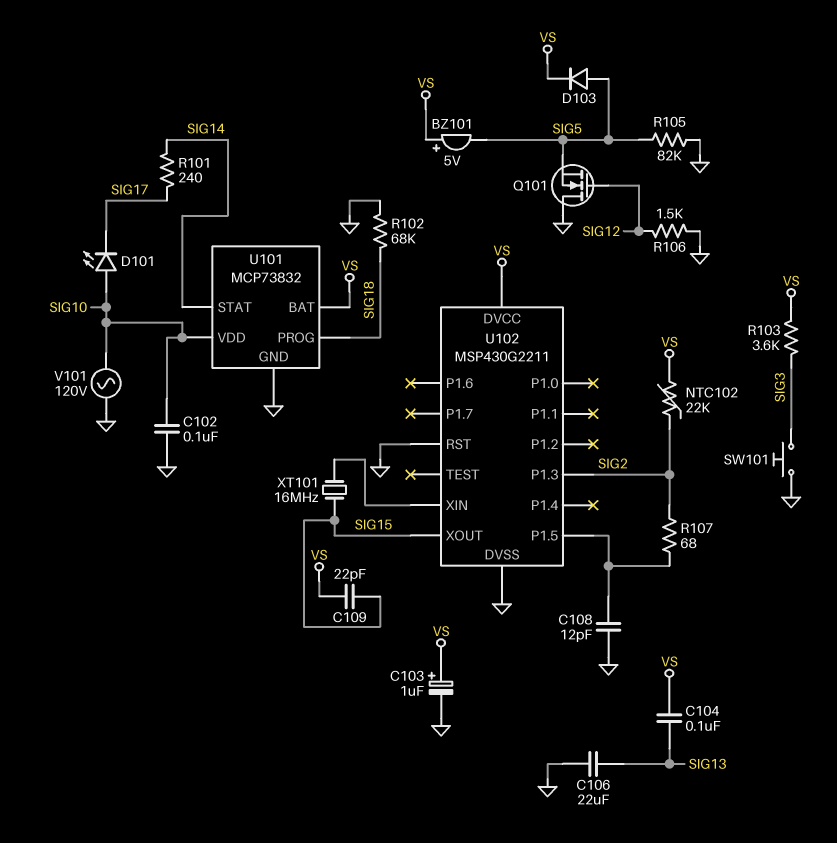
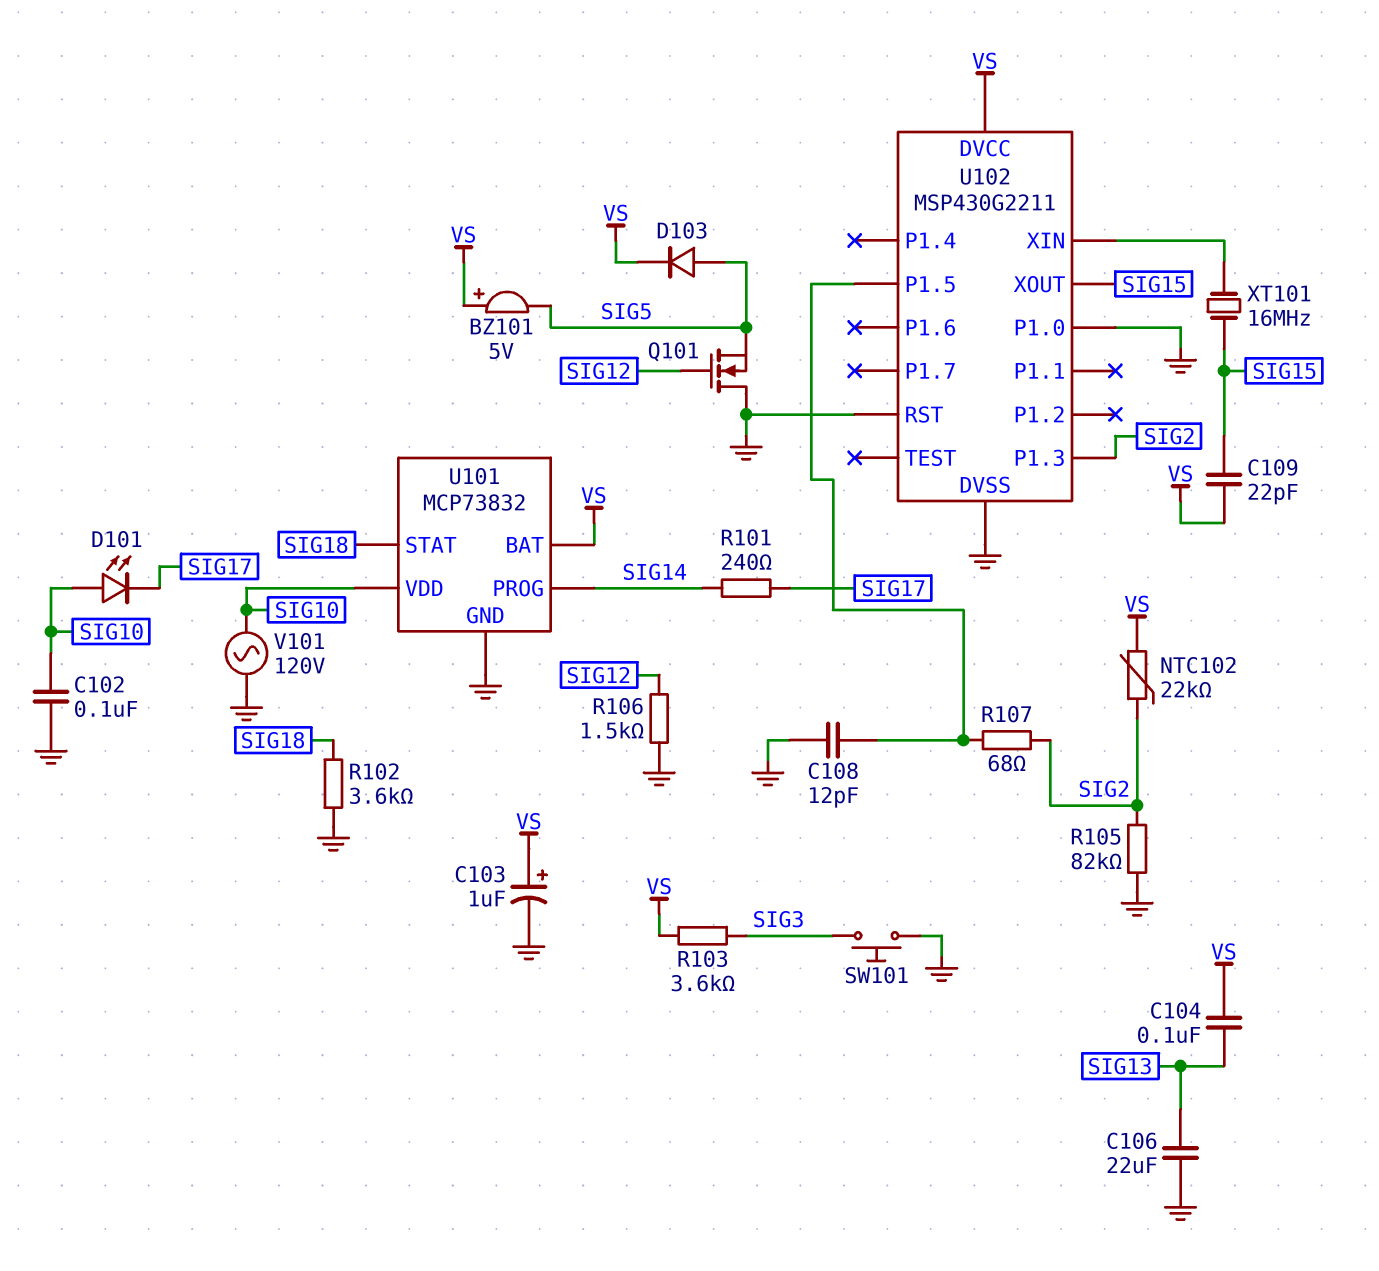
R102: 68k (GND, SIG18) -> 3.6k (GND, SIG18)
R105: 82k (GND, SIG5) -> 82k (GND, SIG2)
U101 pin PROG: SIG18 -> SIG14
U101 pin STAT: SIG14 -> SIG18
U102 pin P1.0: none -> GND

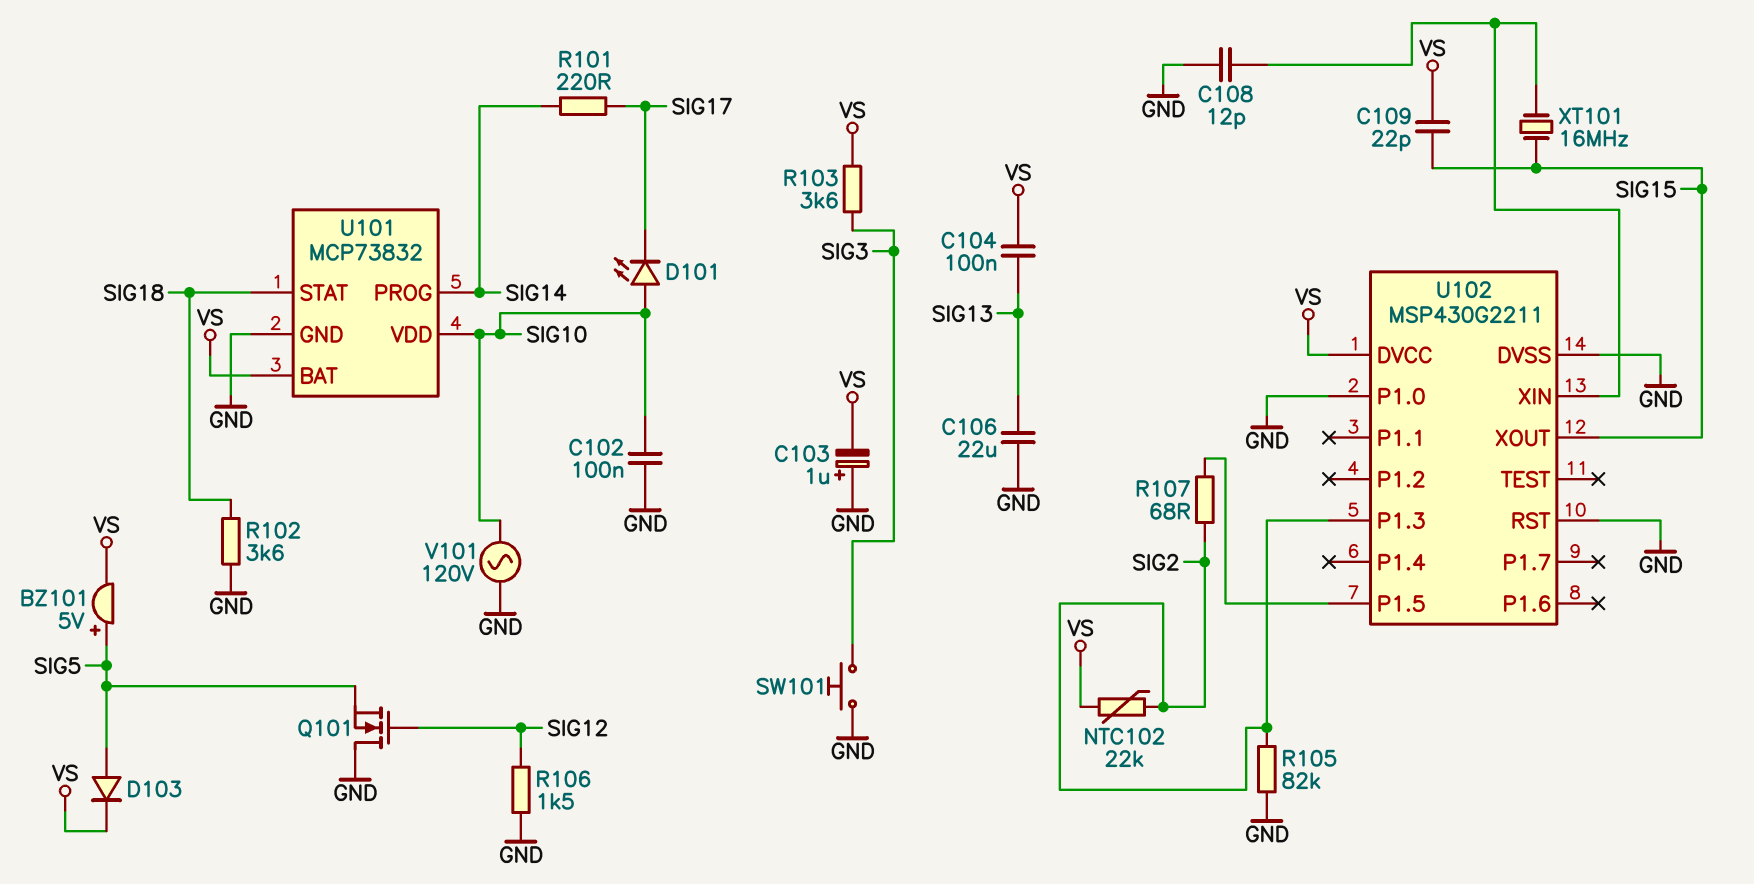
BZ101: buzzer 5V (plus VS, minus SIG5) -> buzzer 5V (plus SIG5, minus VS)
C103: 1uF (plus VS, minus GND) -> 1uF (plus GND, minus VS)
C108: 12pF (GND, U102/P1.5) -> 12pF (GND, U102/XIN)
R101: 240 (SIG14, SIG17) -> 220 (SIG14, SIG17)

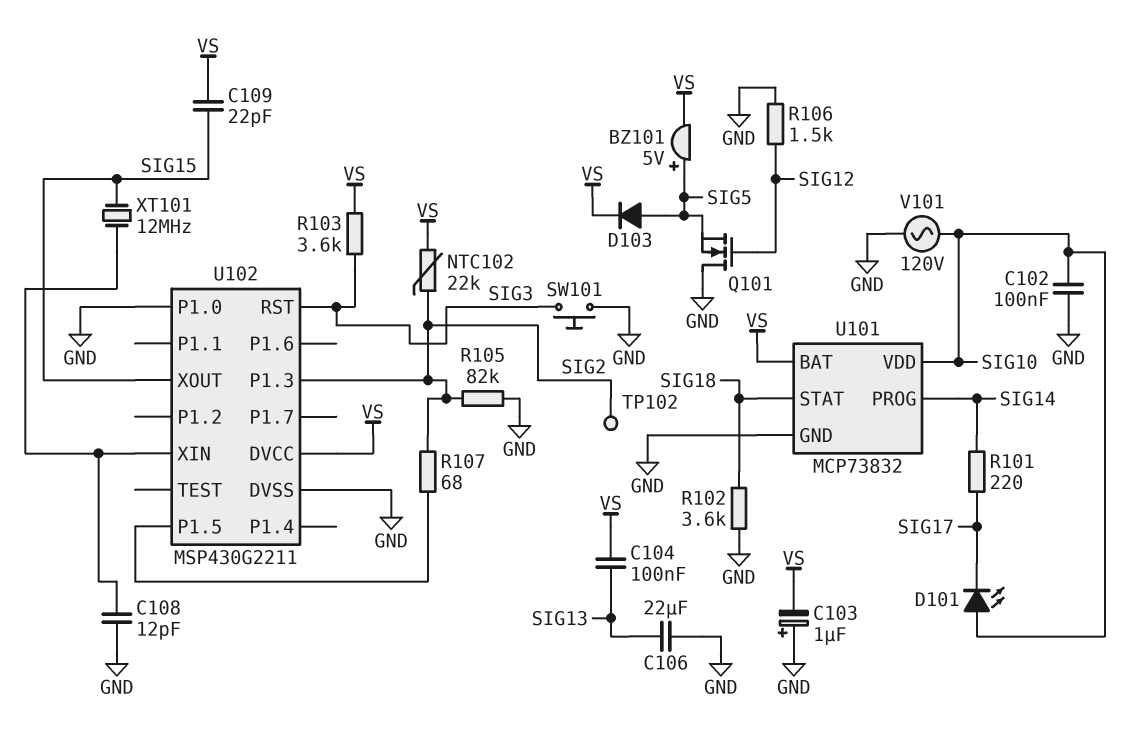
TP102: none -> test point (SIG2)
U102 pin RST: GND -> SIG3
XT101: 16MHz (SIG15, U102/XIN) -> 12MHz (SIG15, U102/XIN)

